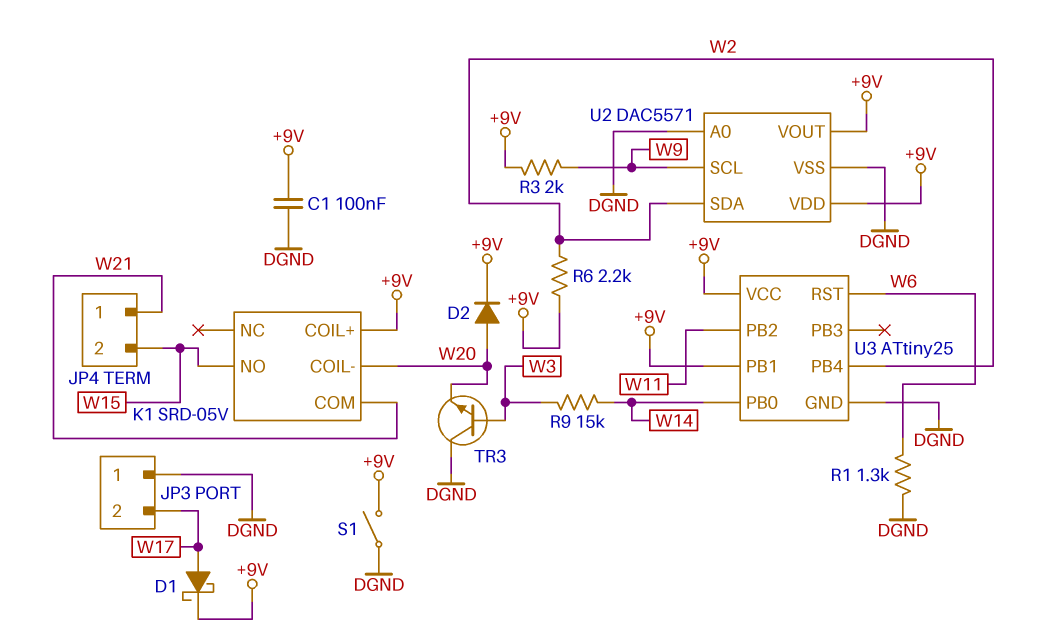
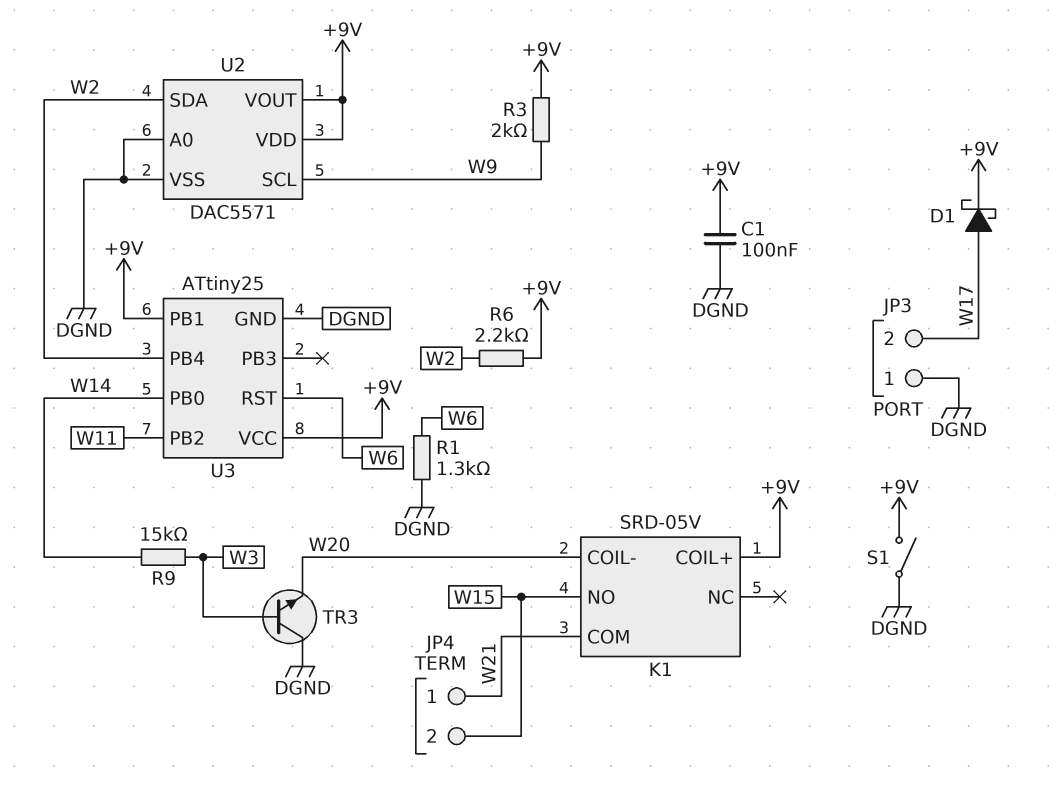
D2: diode (A W20, K +9V) -> none

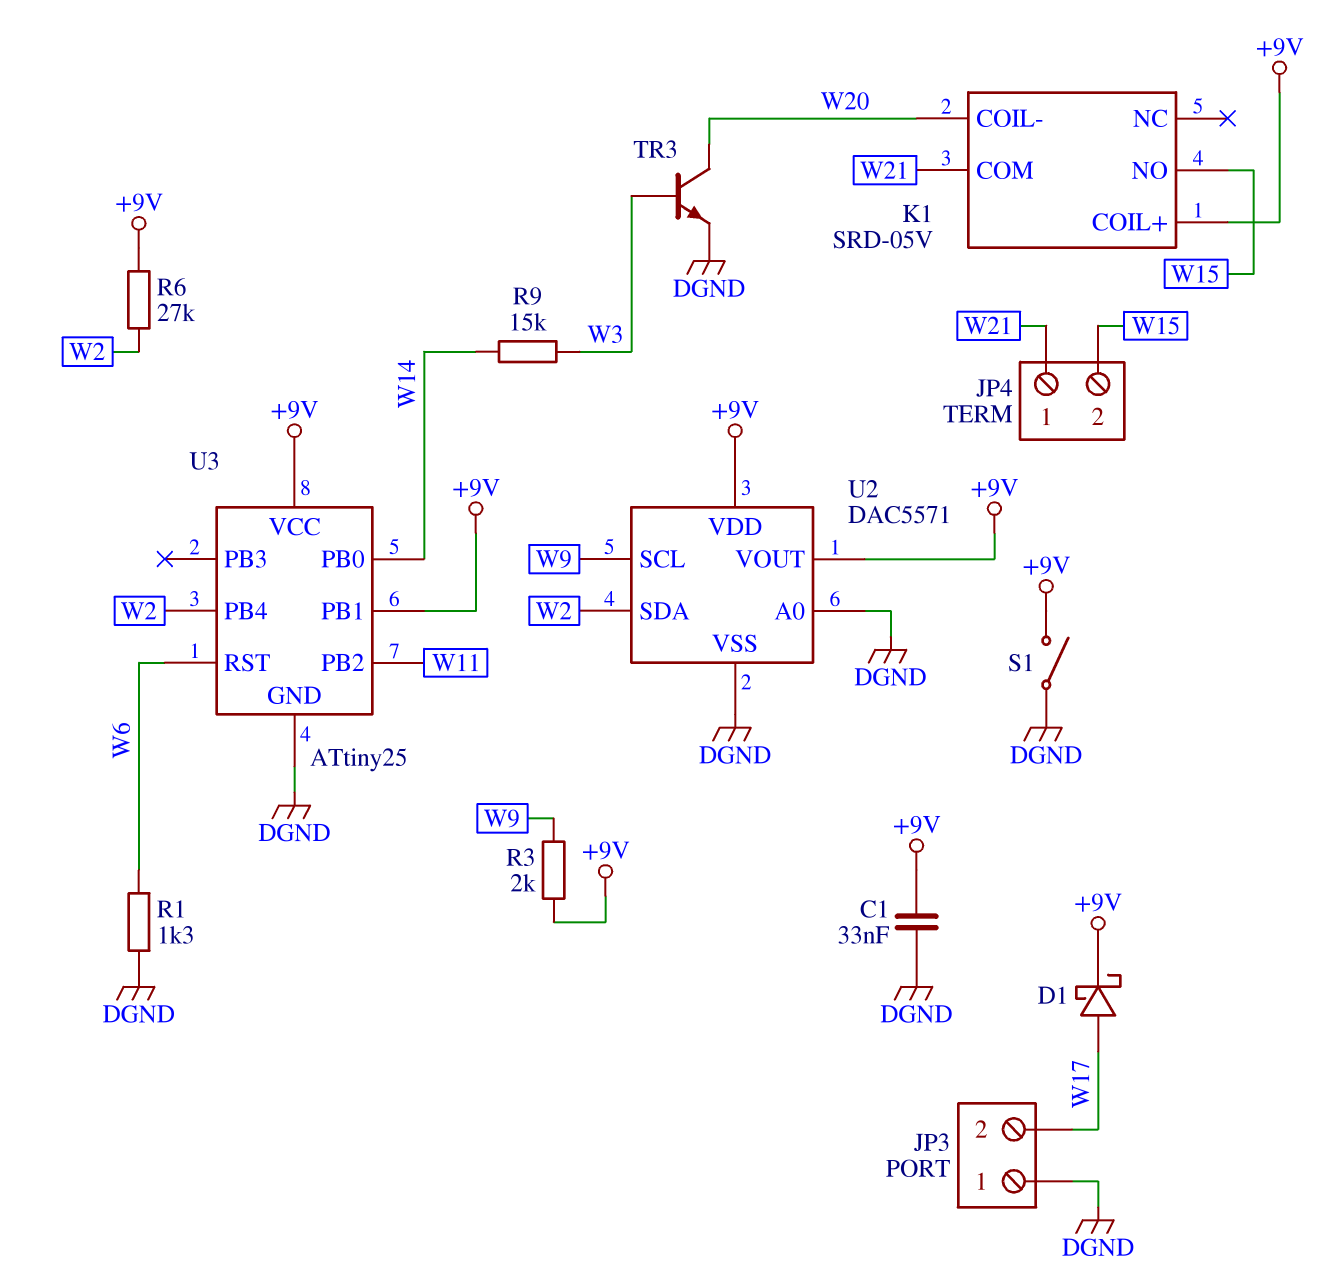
C1: 100nF (+9V, DGND) -> 33nF (+9V, DGND)
R6: 2.2k (+9V, W2) -> 27k (+9V, W2)
TR3: NPN (B W3, C DGND, E W20) -> NPN (B W3, C W20, E DGND)

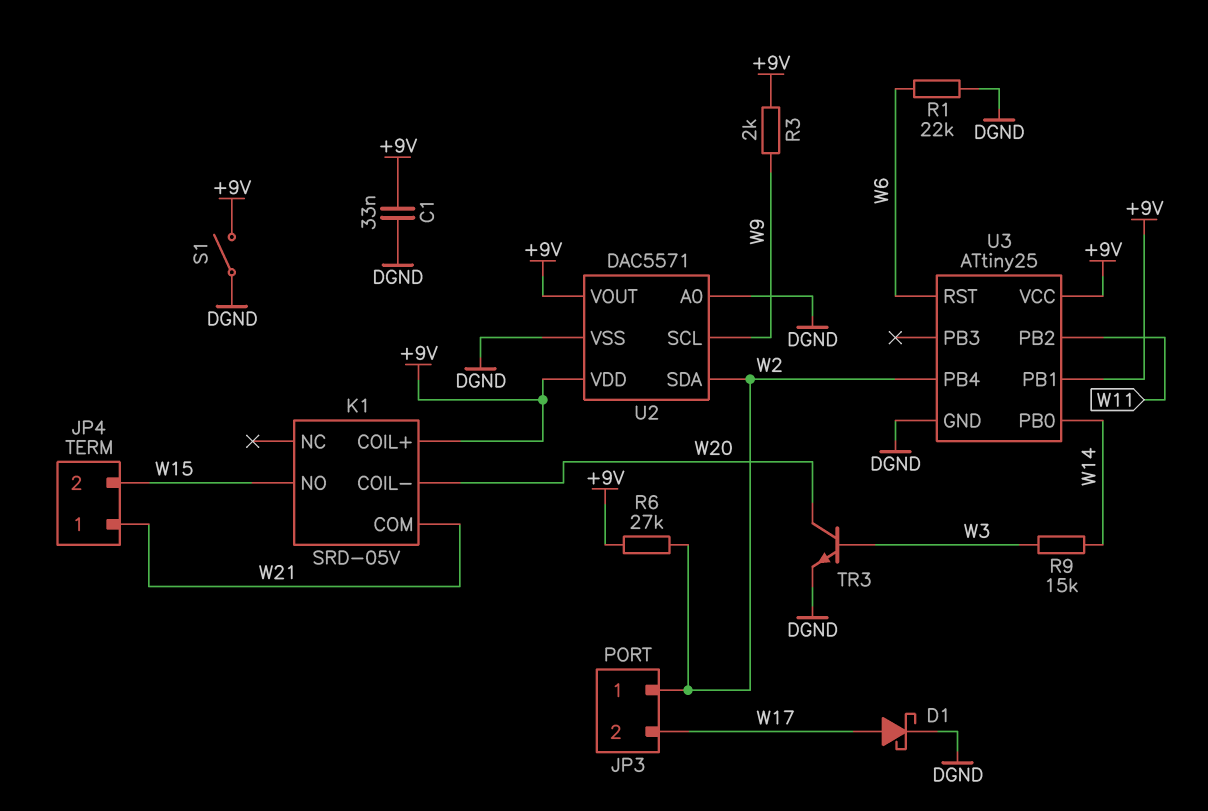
D1: schottky (A W17, K +9V) -> schottky (A W17, K DGND)
JP3 pin 1: DGND -> W2
R1: 1.3k (DGND, W6) -> 22k (DGND, W6)

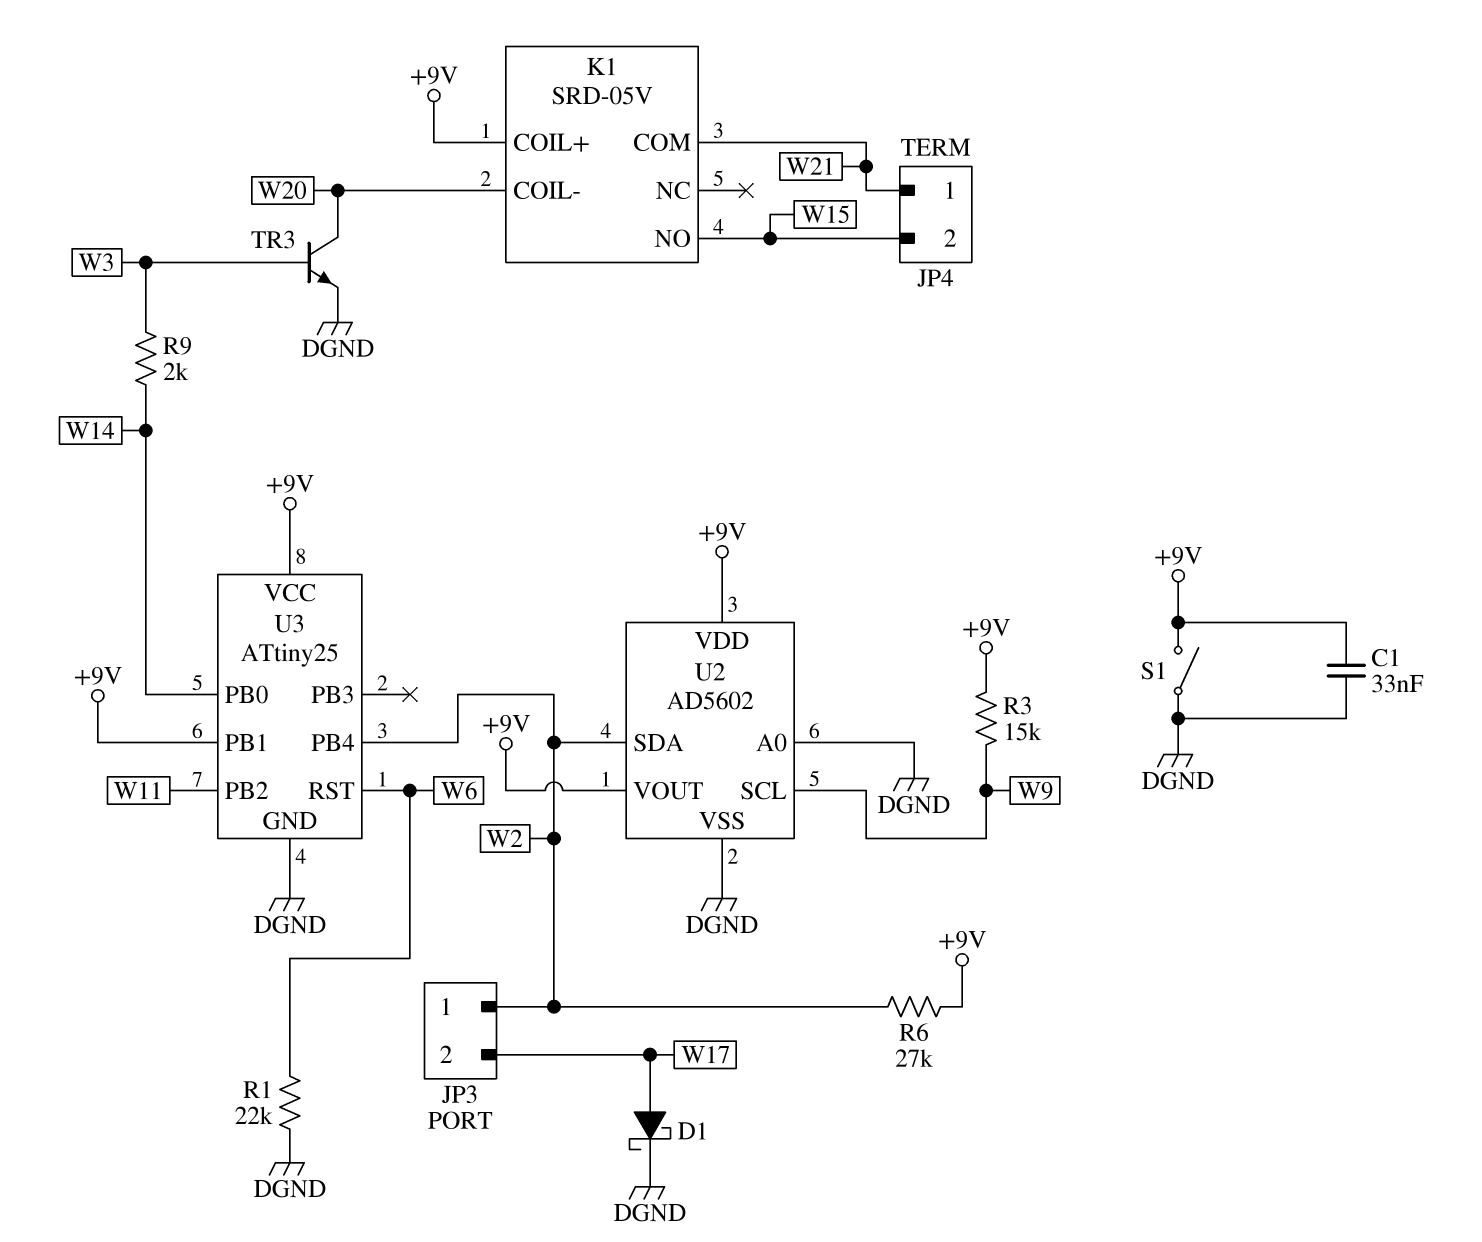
R3: 2k (+9V, W9) -> 15k (+9V, W9)
R9: 15k (W3, W14) -> 2k (W3, W14)
U2: DAC5571 -> AD5602

